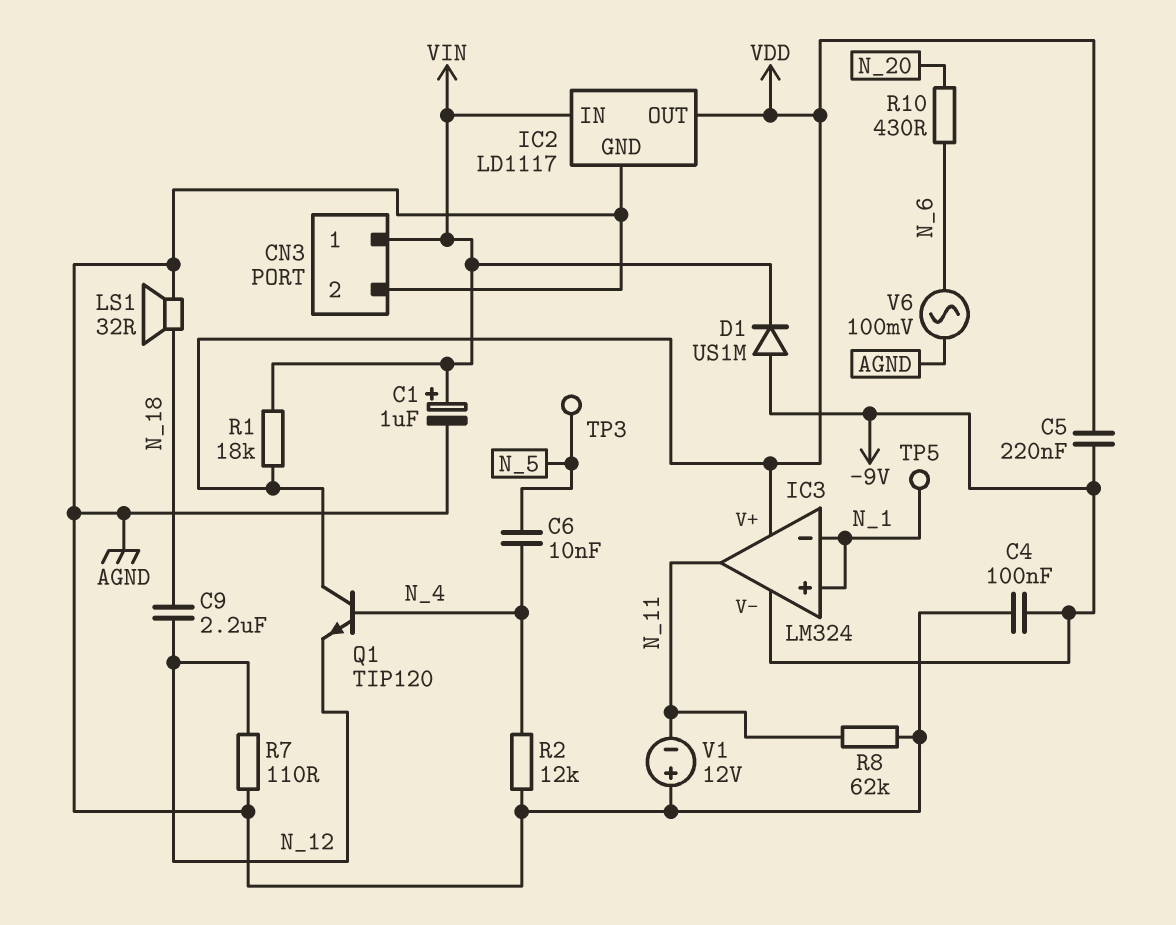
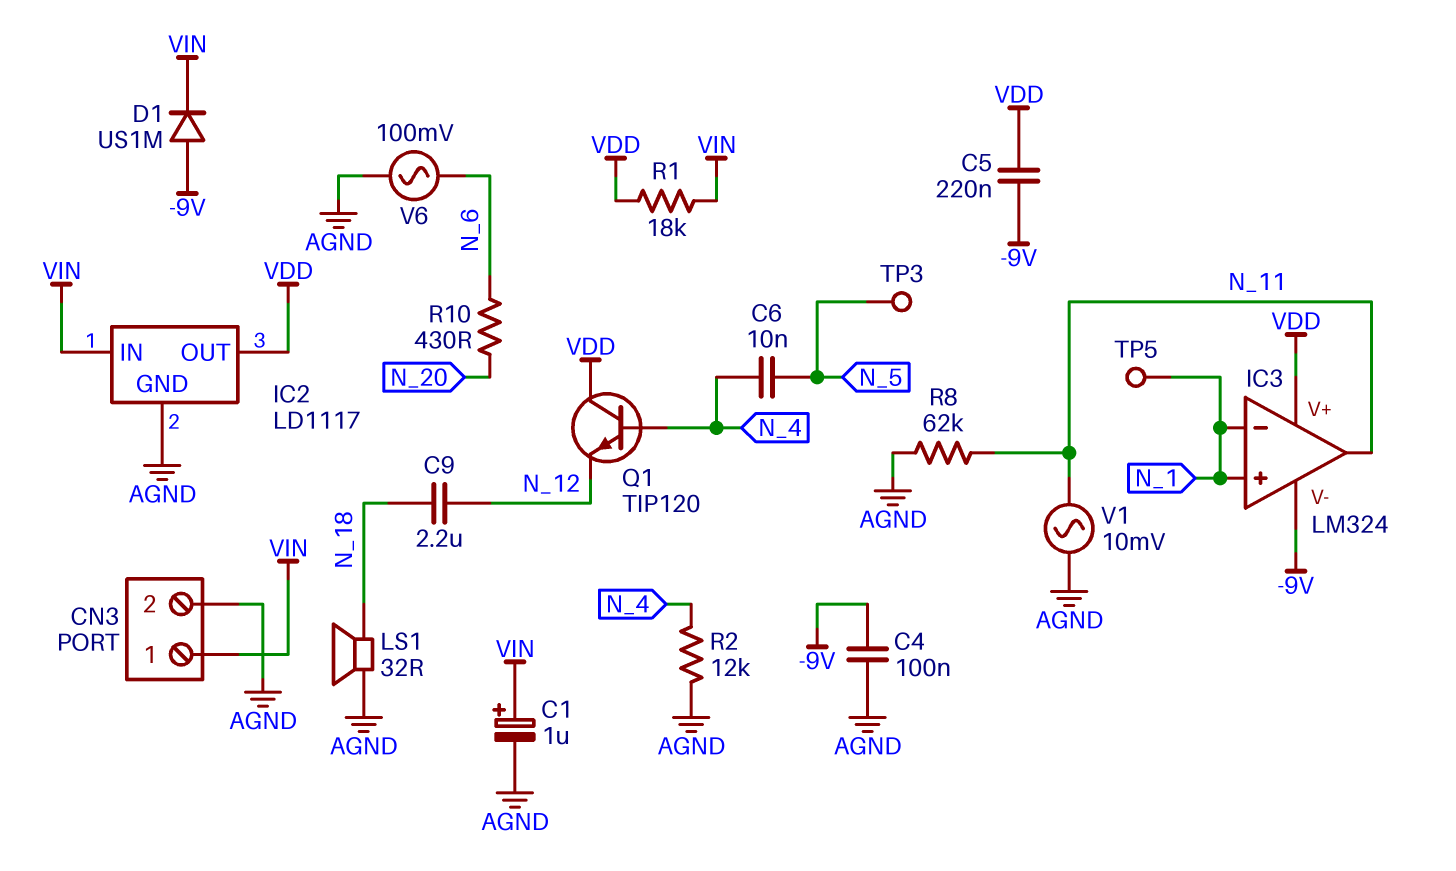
R7: 110 (AGND, N_12) -> none
V1: 12V (plus AGND, minus N_11) -> AC 10mV (AGND, N_11)

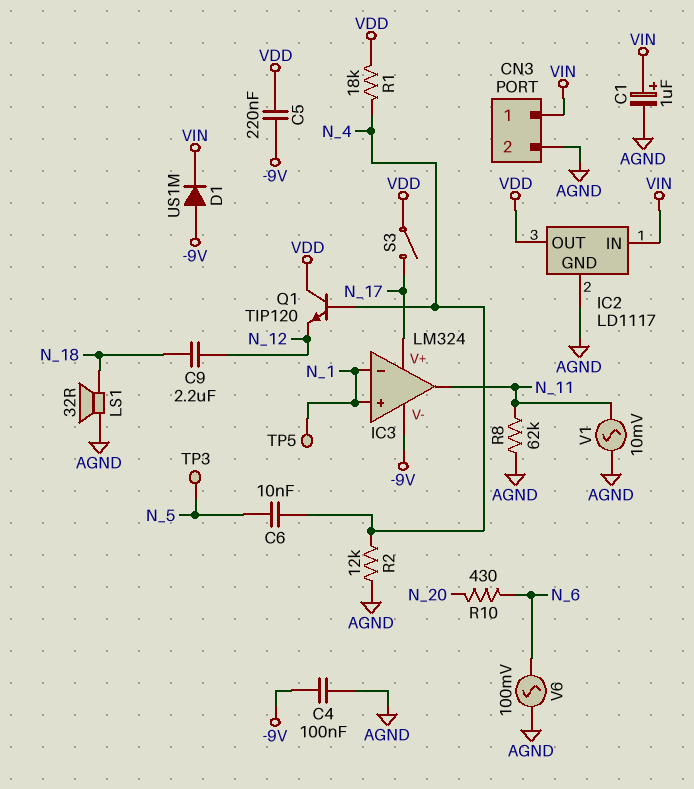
IC3 pin V+: VDD -> N_17
R1: 18k (VDD, VIN) -> 18k (N_4, VDD)
S3: none -> switch (N_17, VDD)

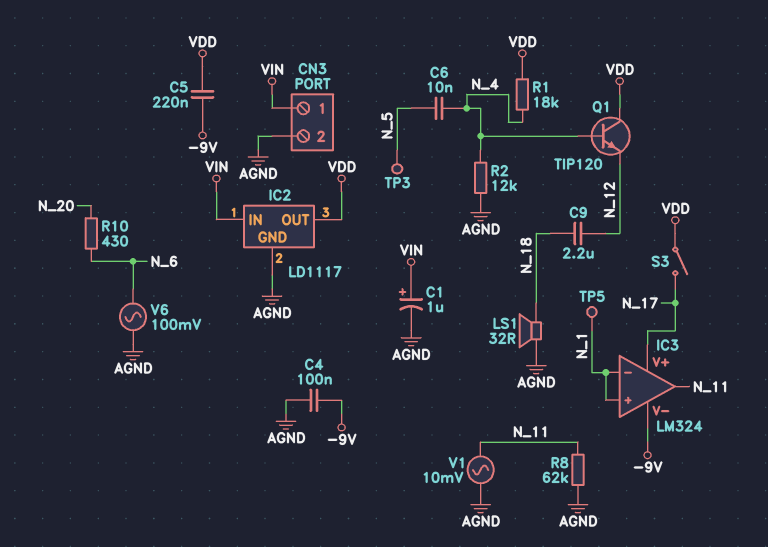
D1: diode US1M (A -9V, K VIN) -> none

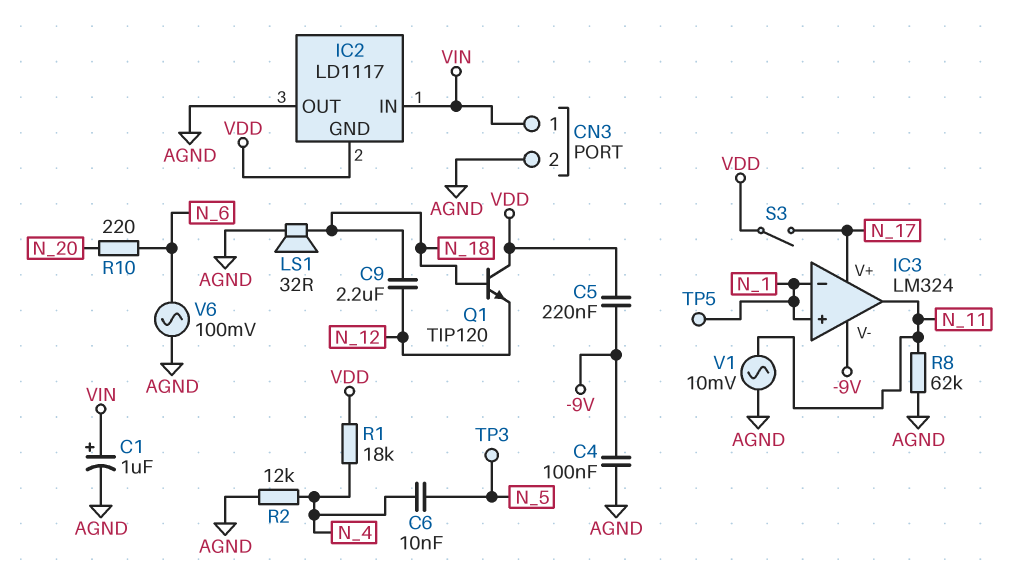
IC2 pin GND: AGND -> VDD
IC2 pin OUT: VDD -> AGND
Q1: NPN TIP120 (B N_4, C VDD, E N_12) -> NPN TIP120 (B N_18, C VDD, E N_12)
R10: 430 (N_6, N_20) -> 220 (N_6, N_20)

